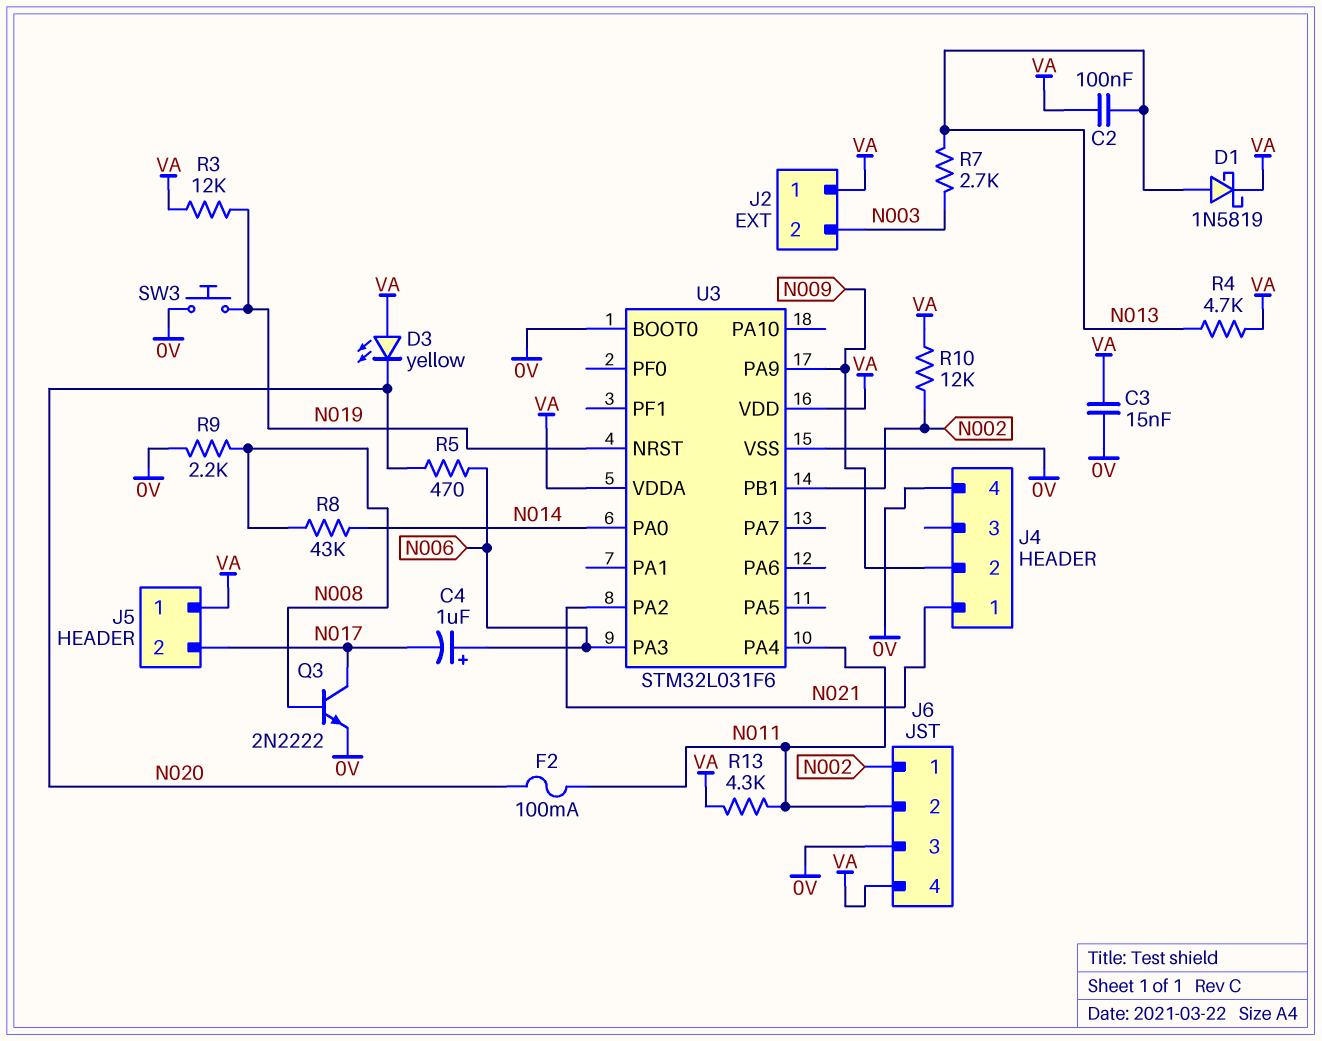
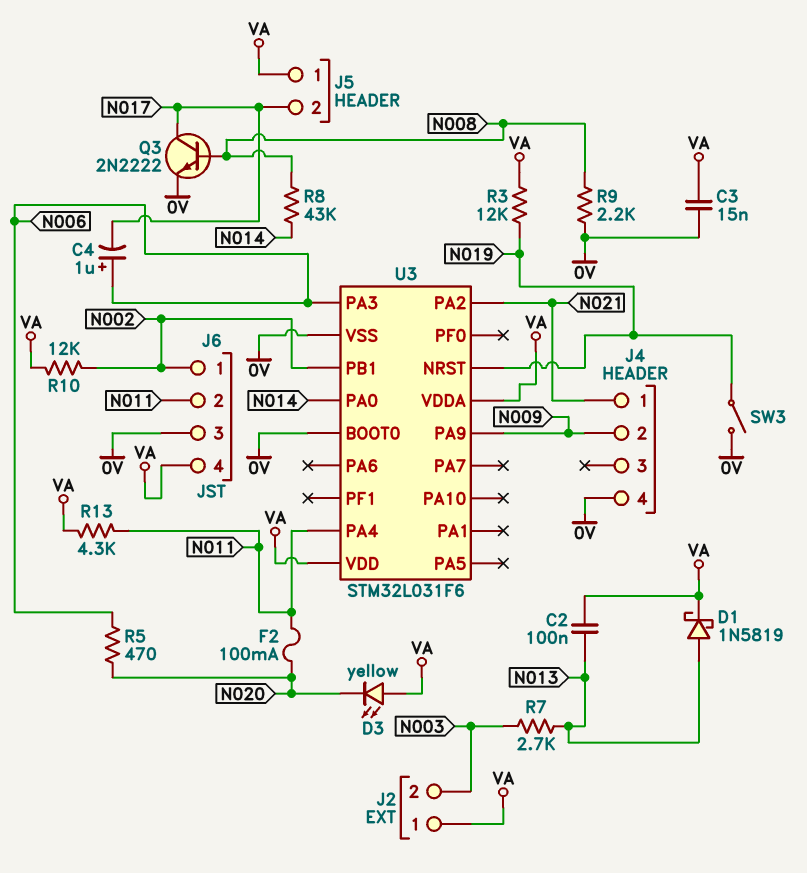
R4: 4.7k (N013, VA) -> none
SW3: button (0V, N019) -> switch (0V, N019)

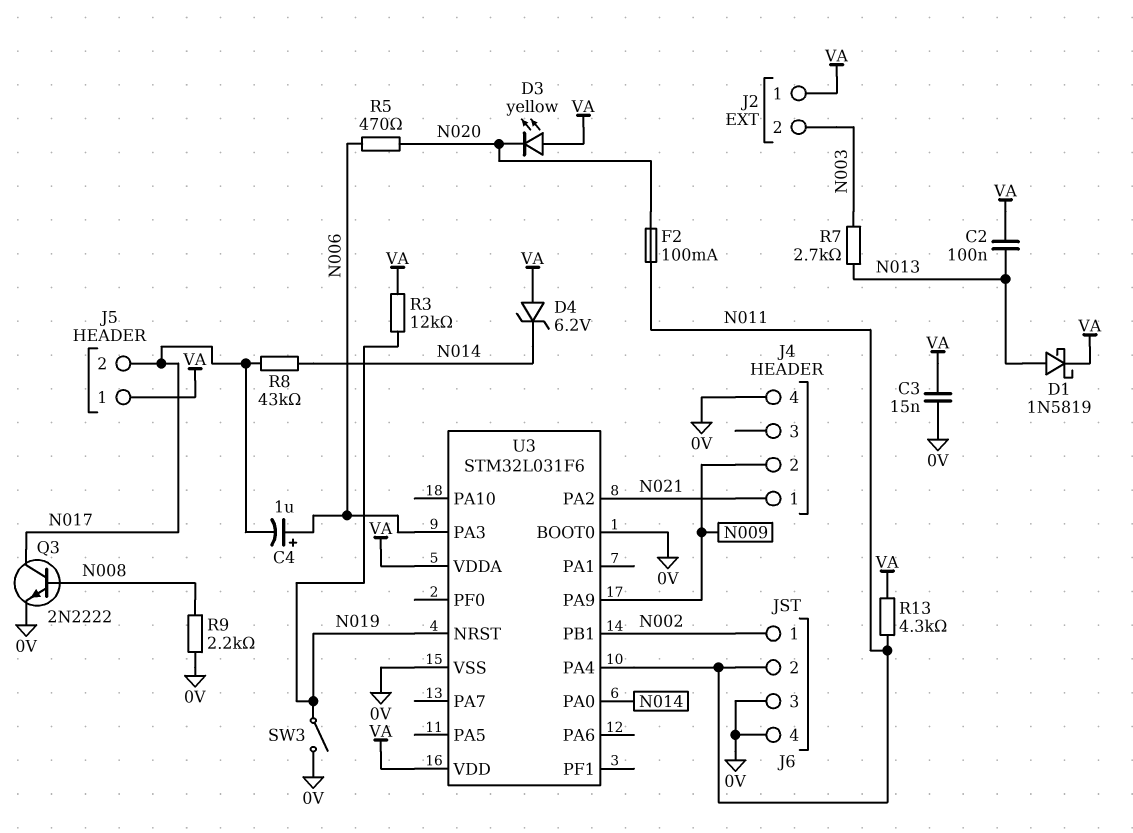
D4: none -> zener 6.2V (A VA, K N014)
J6 pin 4: VA -> 0V
R8: 43k (N008, N014) -> 43k (N014, N017)
R10: 12k (N002, VA) -> none

